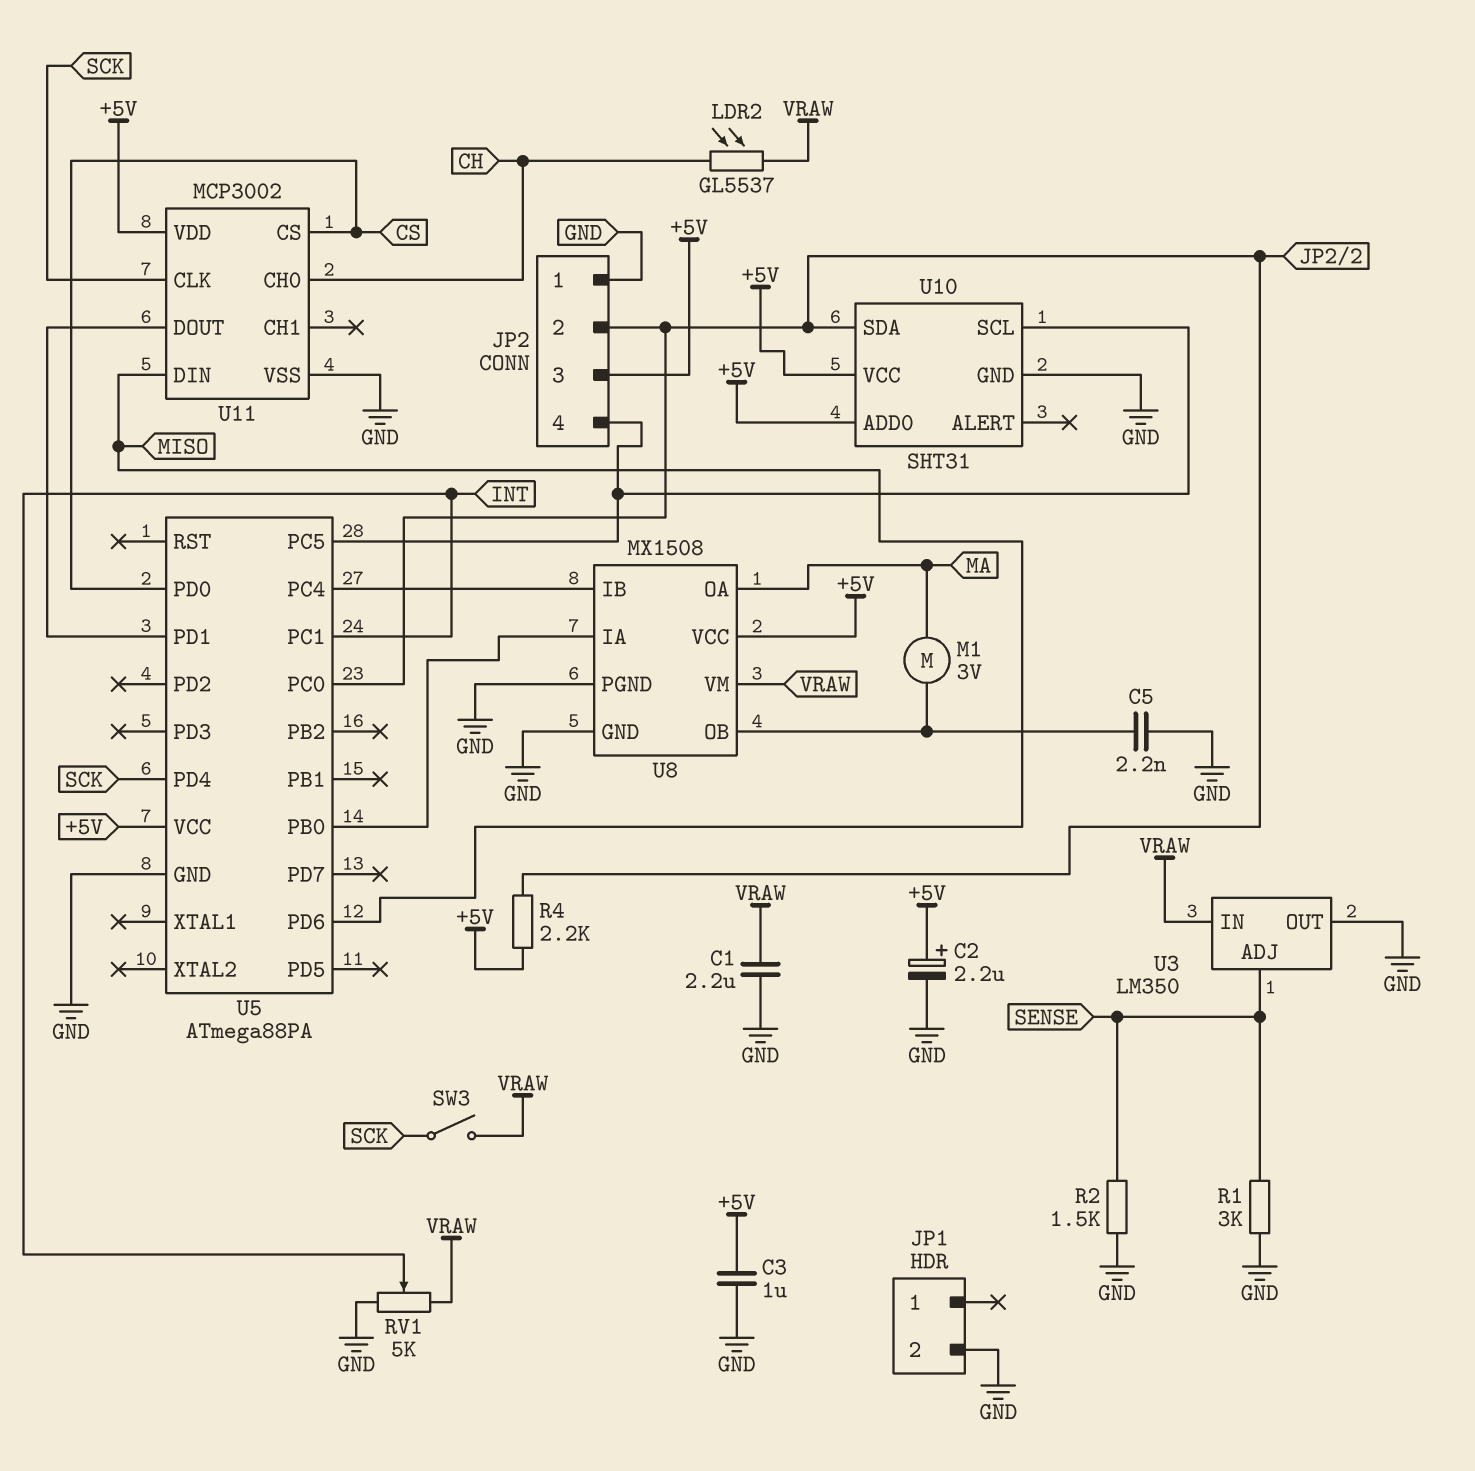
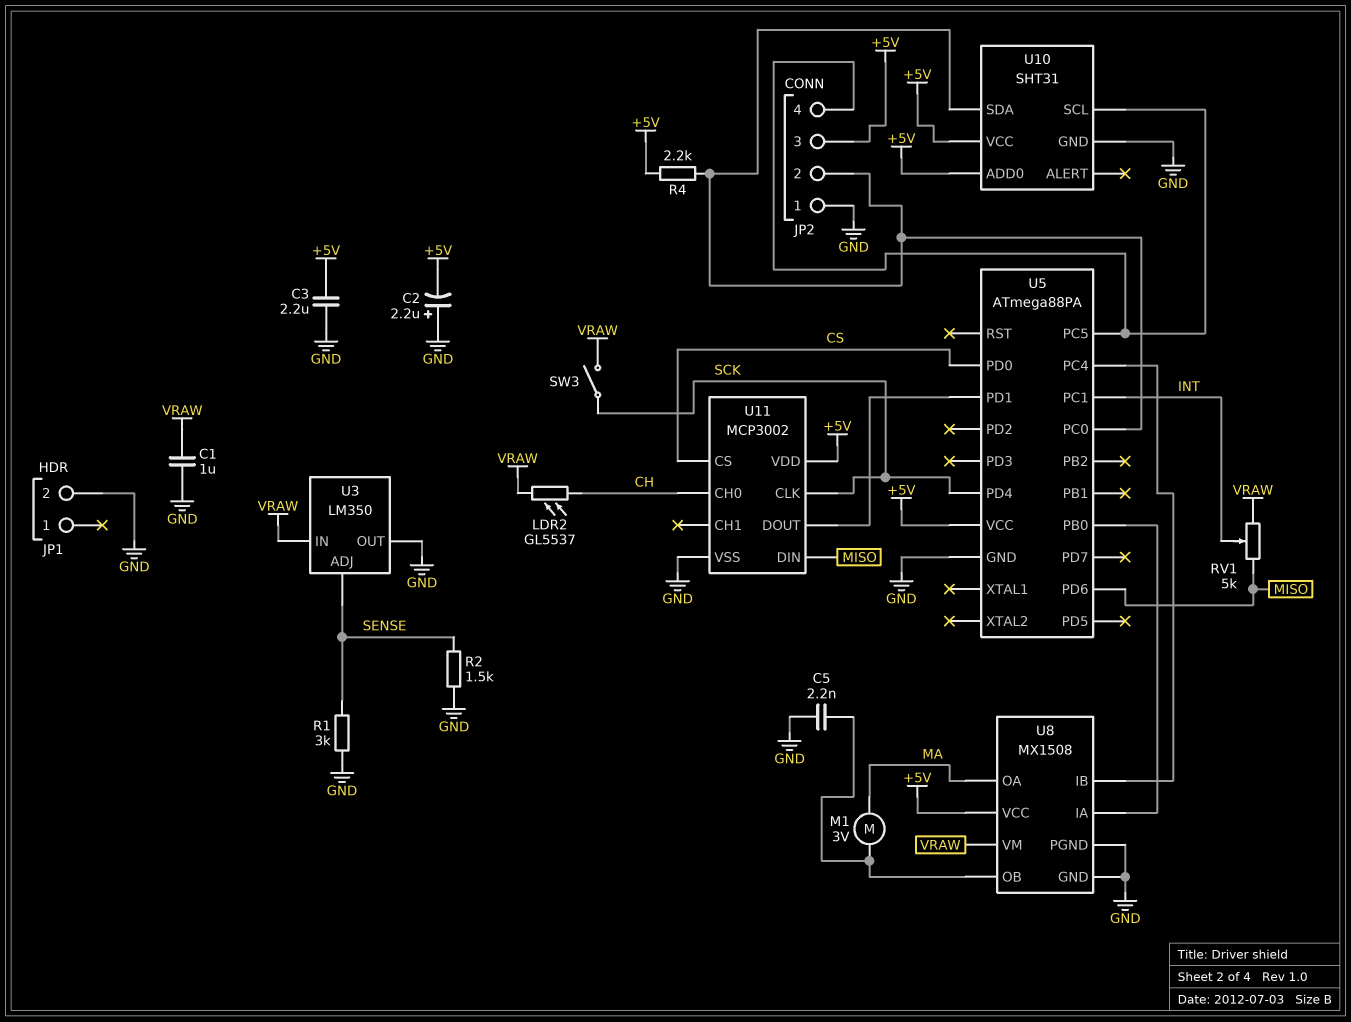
C1: 2.2uF (GND, VRAW) -> 1uF (GND, VRAW)
C2: 2.2uF (plus +5V, minus GND) -> 2.2uF (plus GND, minus +5V)
C3: 1uF (+5V, GND) -> 2.2uF (+5V, GND)
RV1: 5k (GND, VRAW, wiper INT) -> 5k (MISO, VRAW, wiper INT)

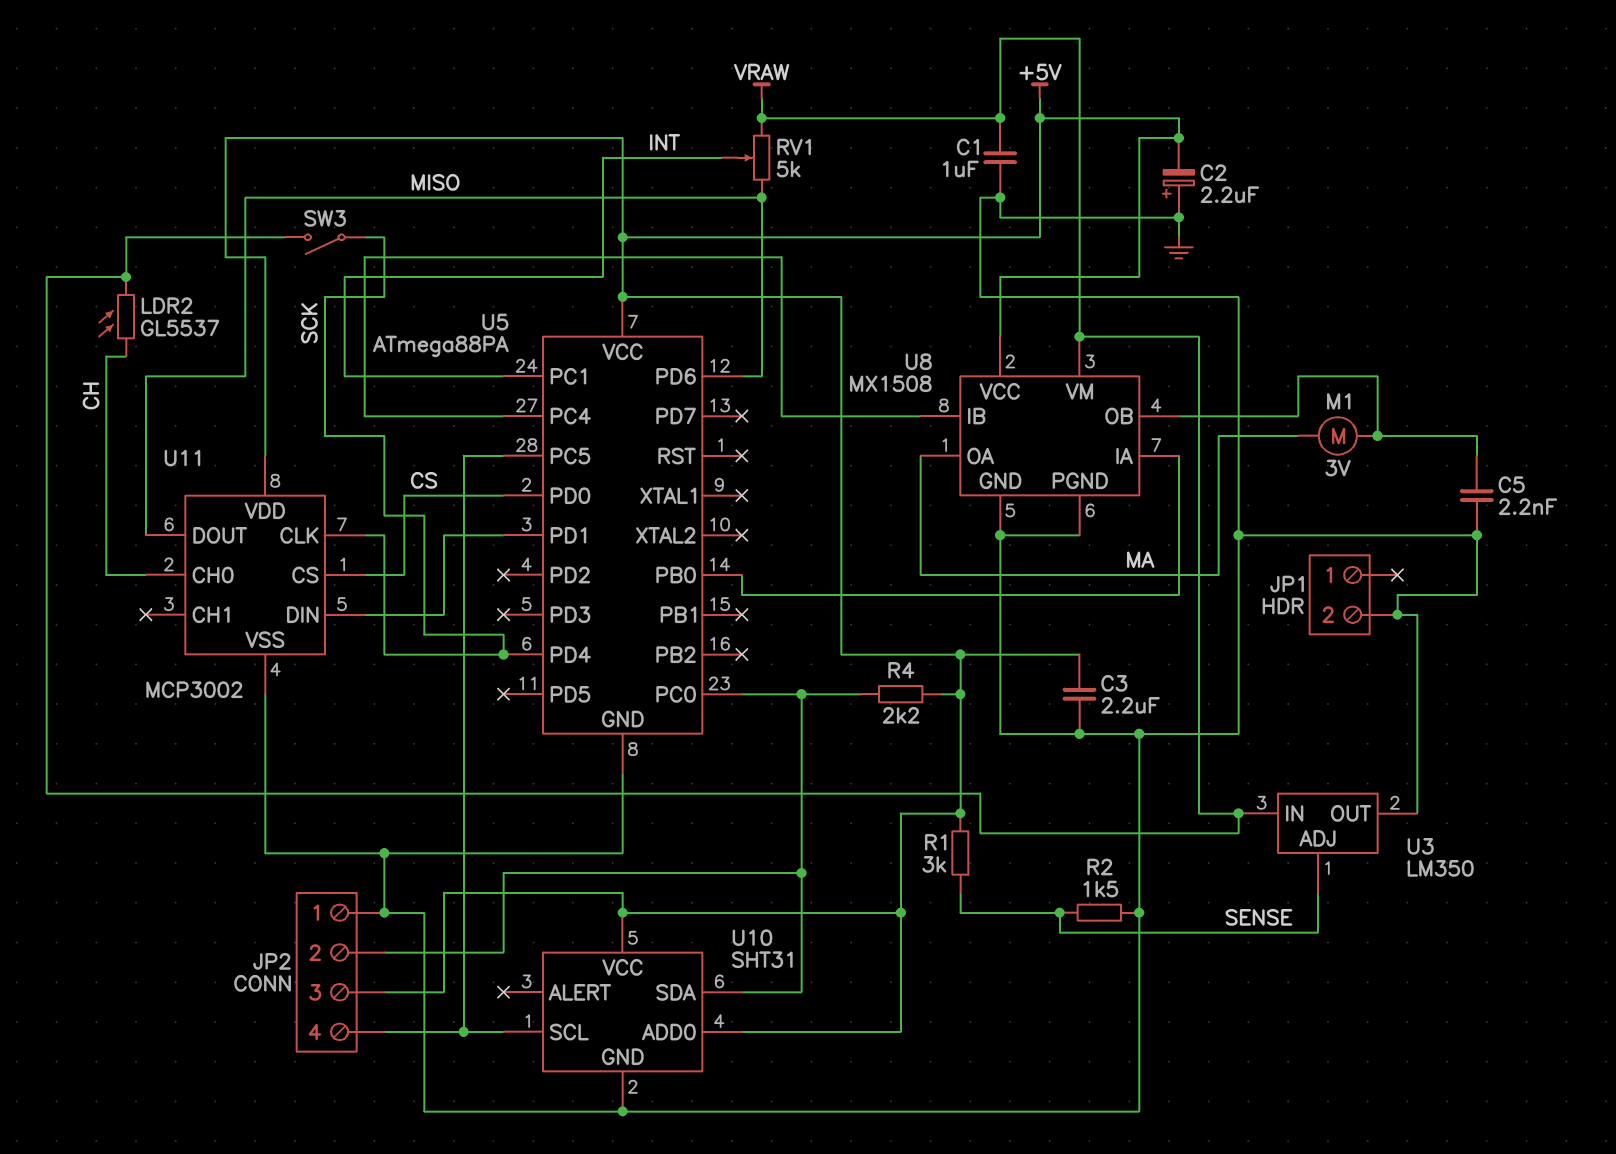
R1: 3k (GND, SENSE) -> 3k (+5V, SENSE)
U11 pin DIN: MISO -> U5/PD1
U11 pin DOUT: U5/PD1 -> MISO

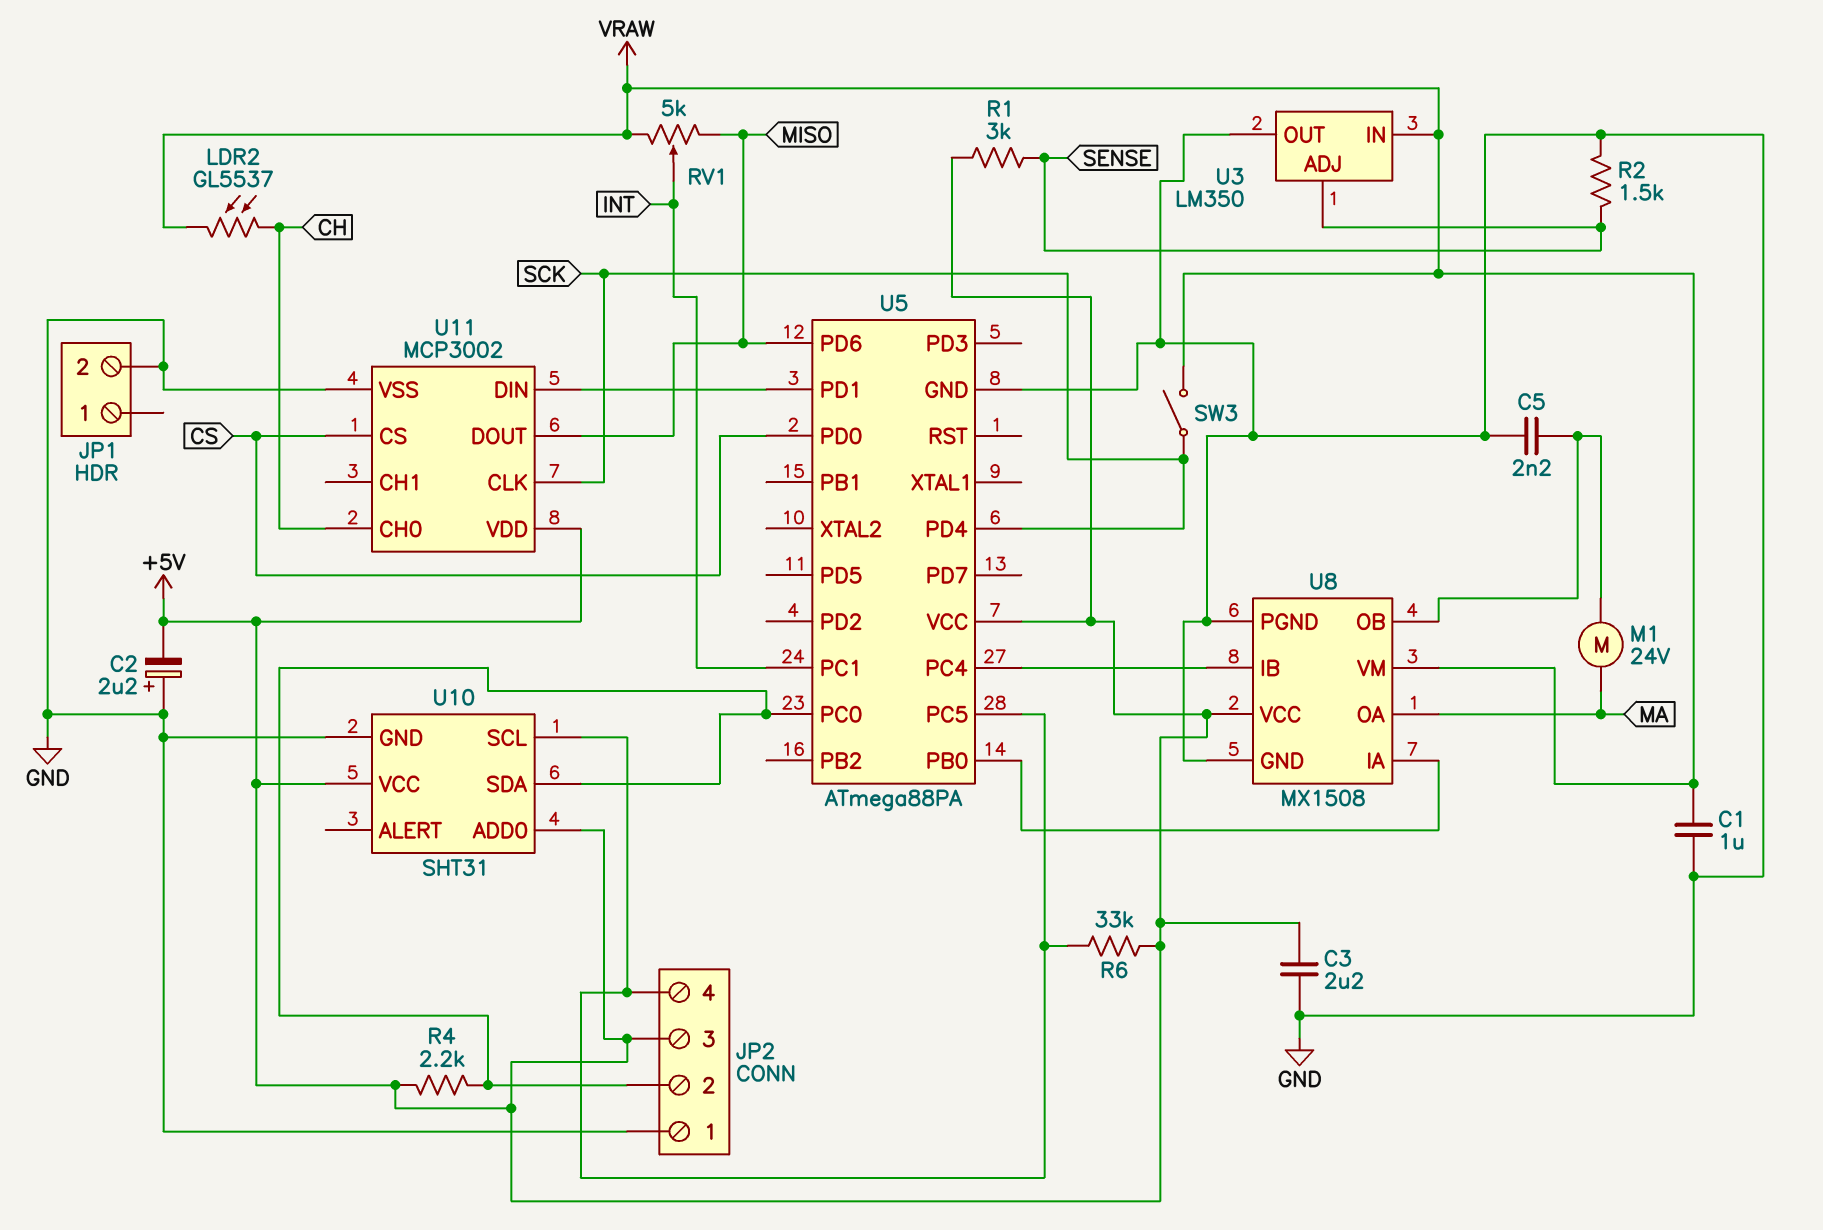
M1: motor 3V (MA, U8/OB) -> motor 24V (MA, U8/OB)
R6: none -> 33k (+5V, JP2/4)

